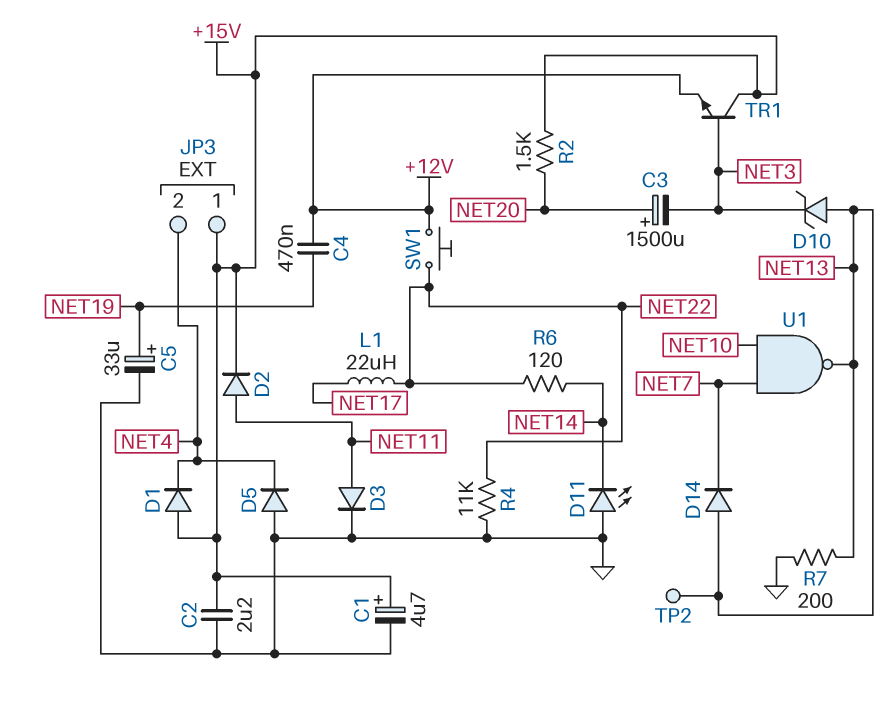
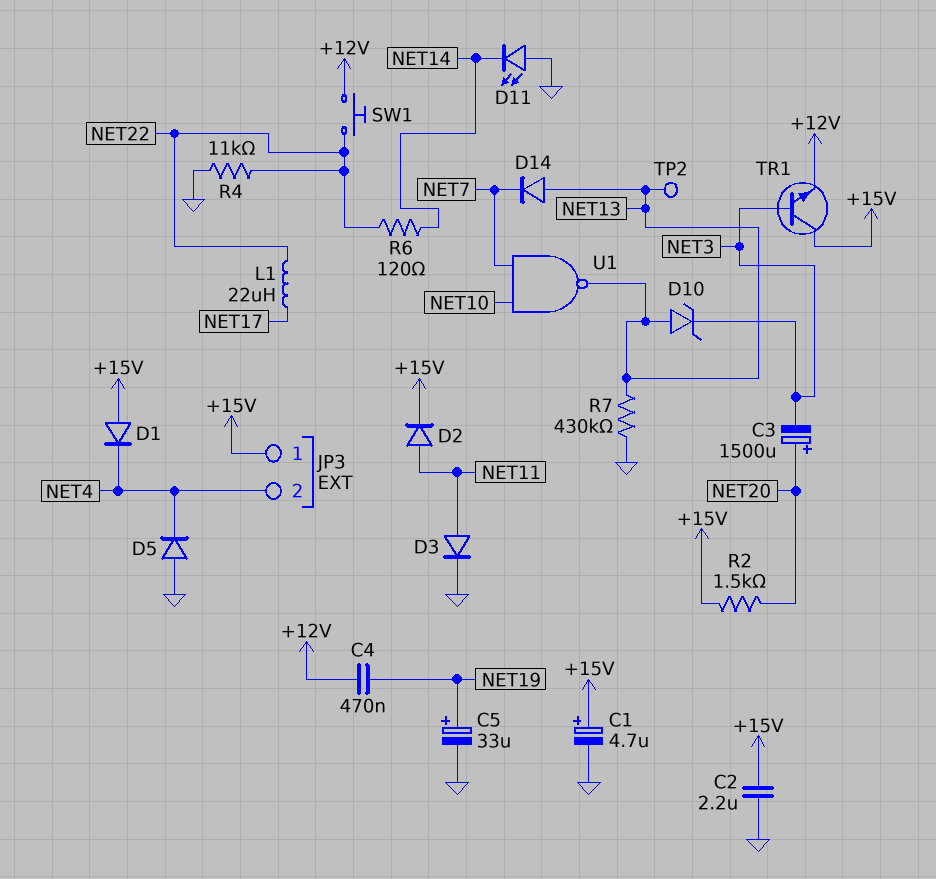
R7: 200 (GND, NET13) -> 430k (GND, NET13)

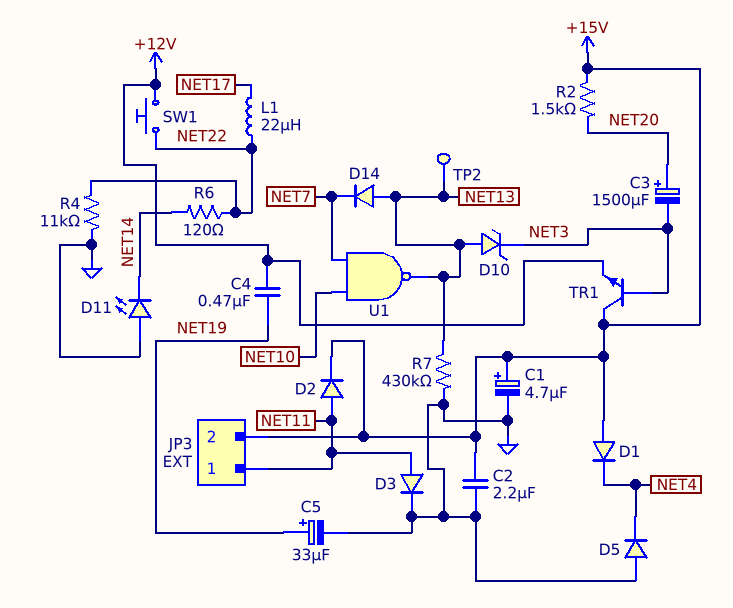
JP3 pin 1: +15V -> NET11
JP3 pin 2: NET4 -> +15V

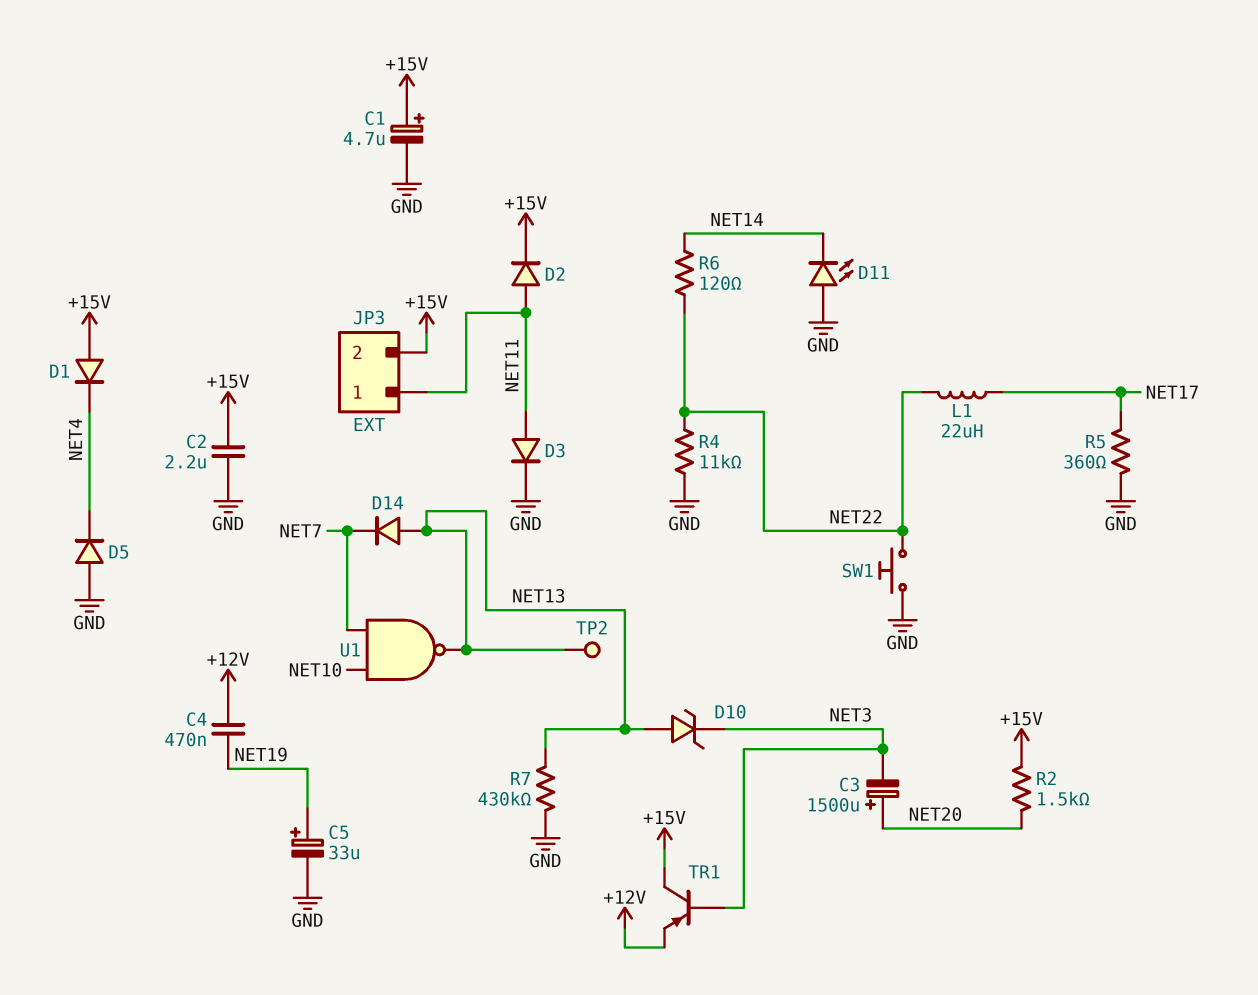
R5: none -> 360 (GND, NET17)
SW1: button (+12V, NET22) -> button (GND, NET22)
TR1: NPN (B NET3, C +15V, E +12V) -> PNP (B NET3, C +15V, E +12V)

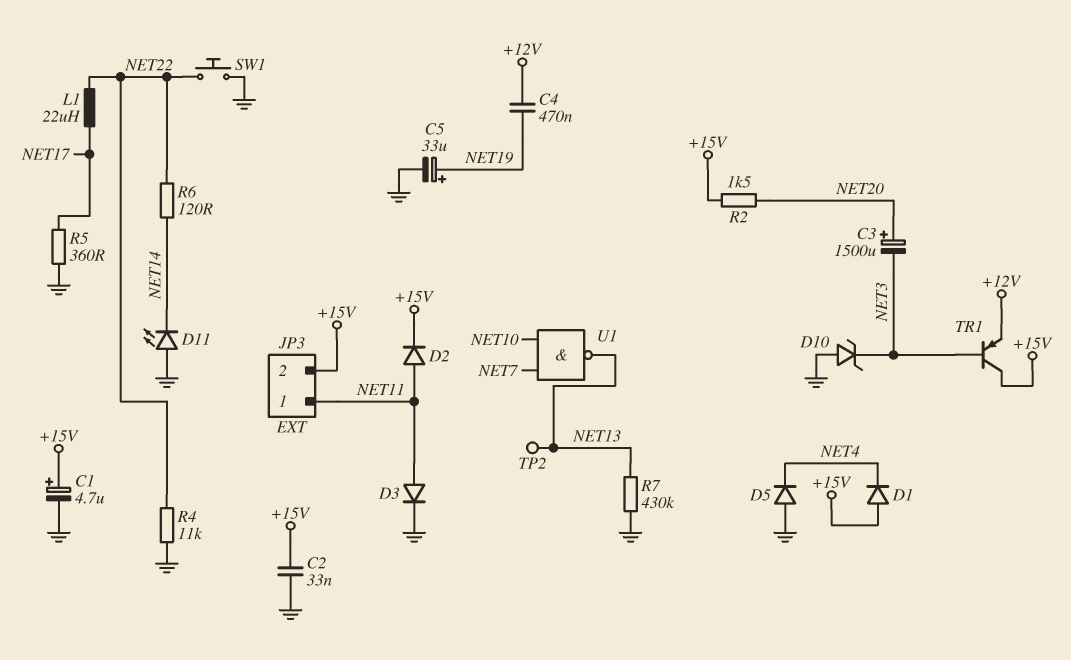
C2: 2.2uF (+15V, GND) -> 33nF (+15V, GND)
D10: zener (A NET13, K NET3) -> zener (A GND, K NET3)
D14: diode (A NET13, K NET7) -> none

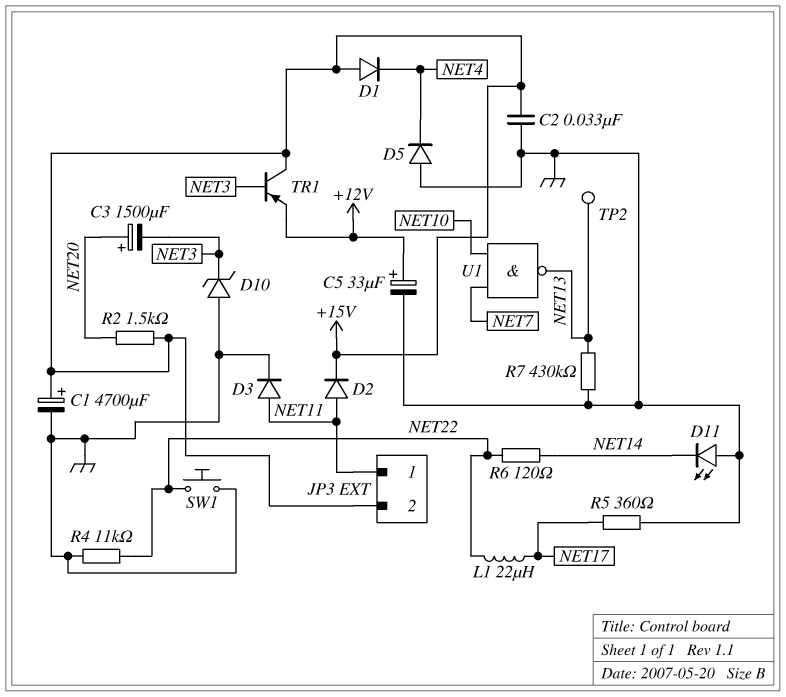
C1: 4.7uF (plus +15V, minus GND) -> 4700uF (plus +15V, minus GND)
C4: 470nF (+12V, NET19) -> none
C5: 33uF (plus NET19, minus GND) -> 33uF (plus +12V, minus GND)

